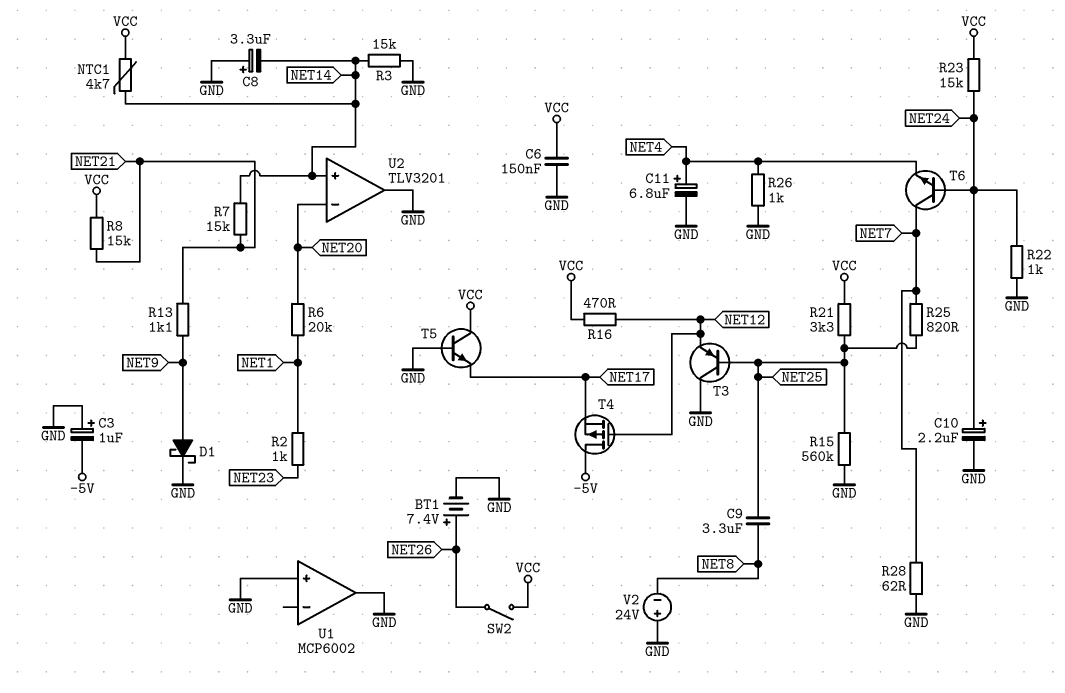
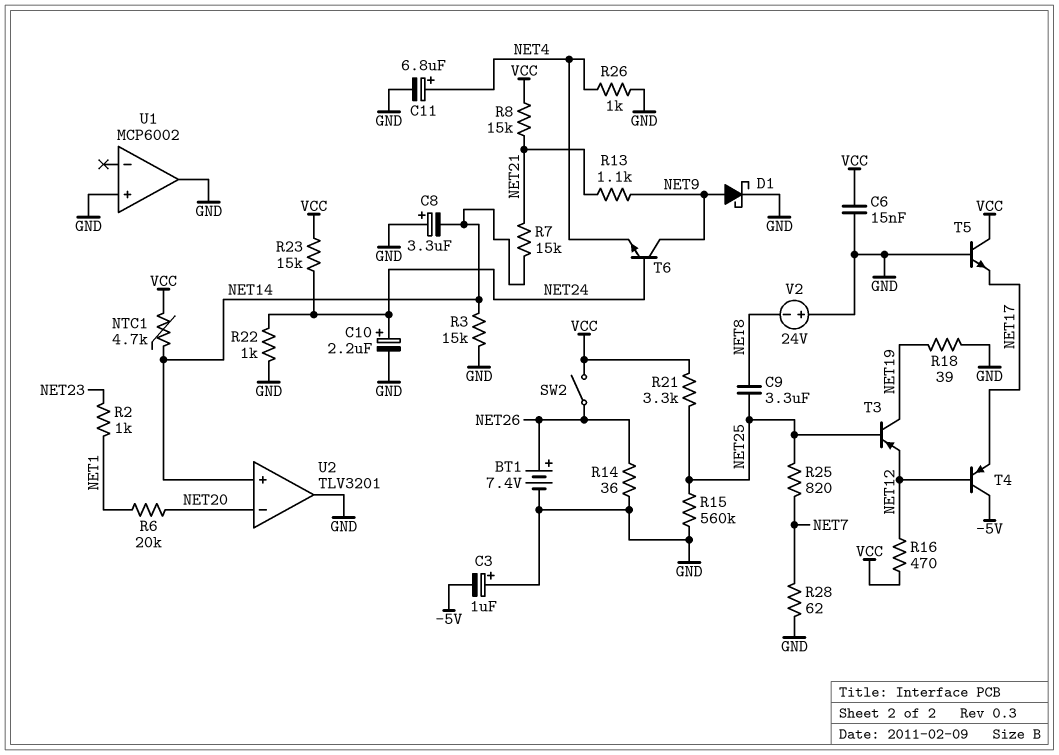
C6: 150nF (GND, VCC) -> 15nF (GND, VCC)
R14: none -> 36 (GND, NET26)
R18: none -> 39 (GND, NET19)
T3: PNP (B NET25, C GND, E NET12) -> PNP (B NET25, C NET19, E NET12)
T4: PMOS (G NET12, D -5V, S NET17) -> PNP (B NET12, C -5V, E NET17)
T6: NPN (B NET24, C NET7, E NET4) -> NPN (B NET24, C NET9, E NET4)

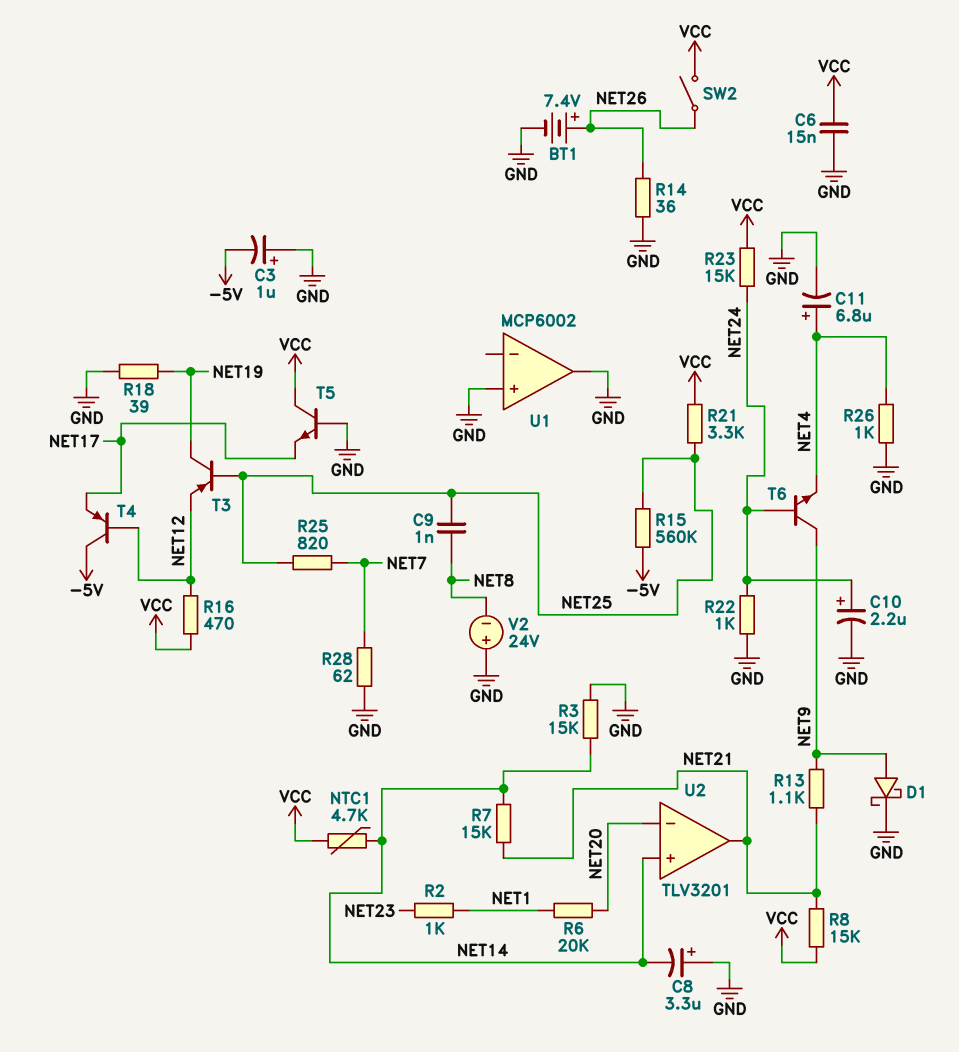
C9: 3.3uF (NET8, NET25) -> 1nF (NET8, NET25)
R15: 560k (GND, NET25) -> 560k (-5V, NET25)
U2 pin out: GND -> NET21

